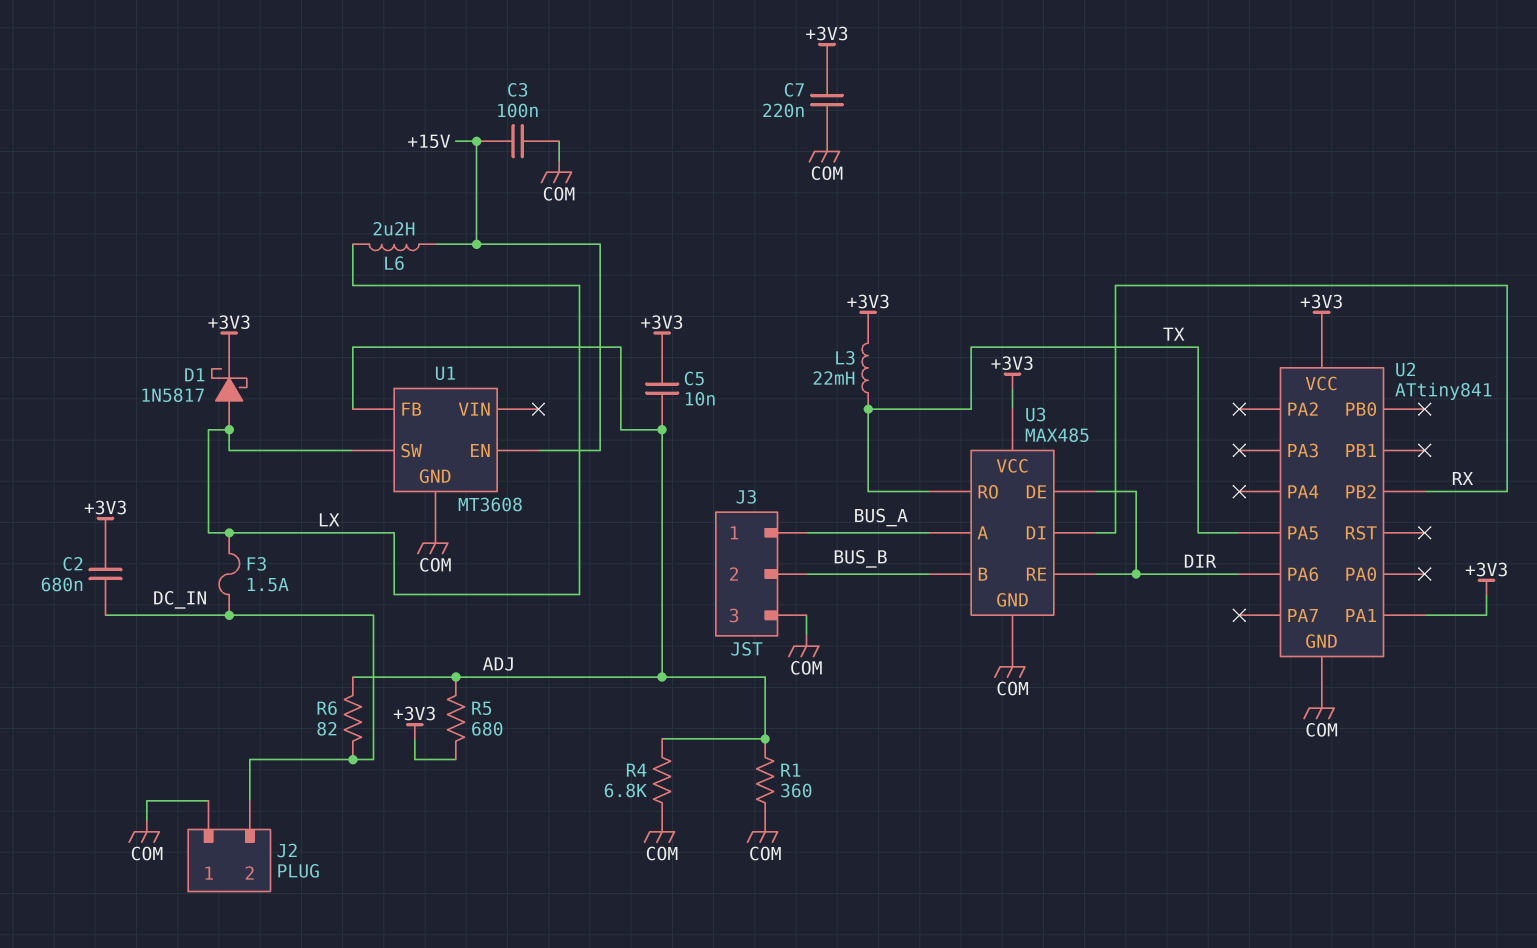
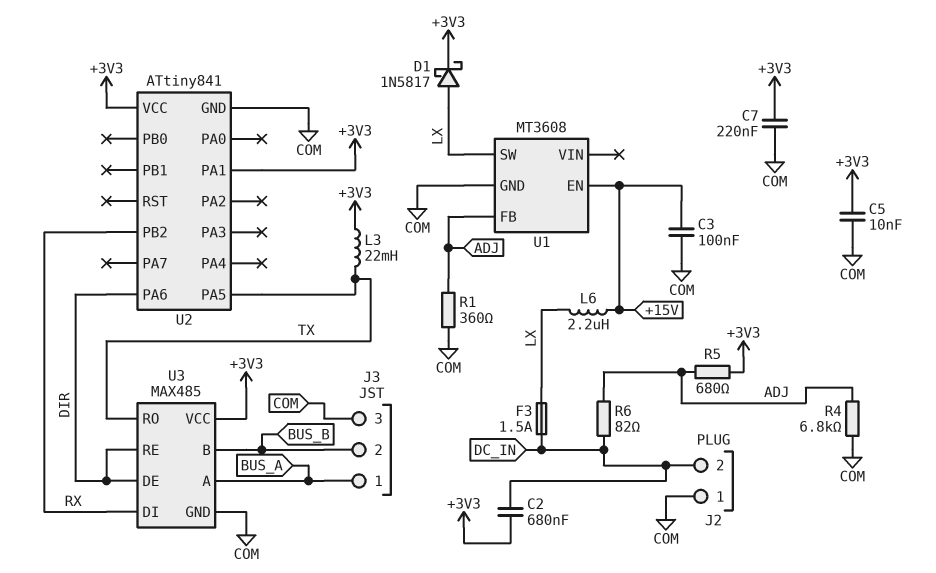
C5: 10nF (+3V3, ADJ) -> 10nF (+3V3, COM)

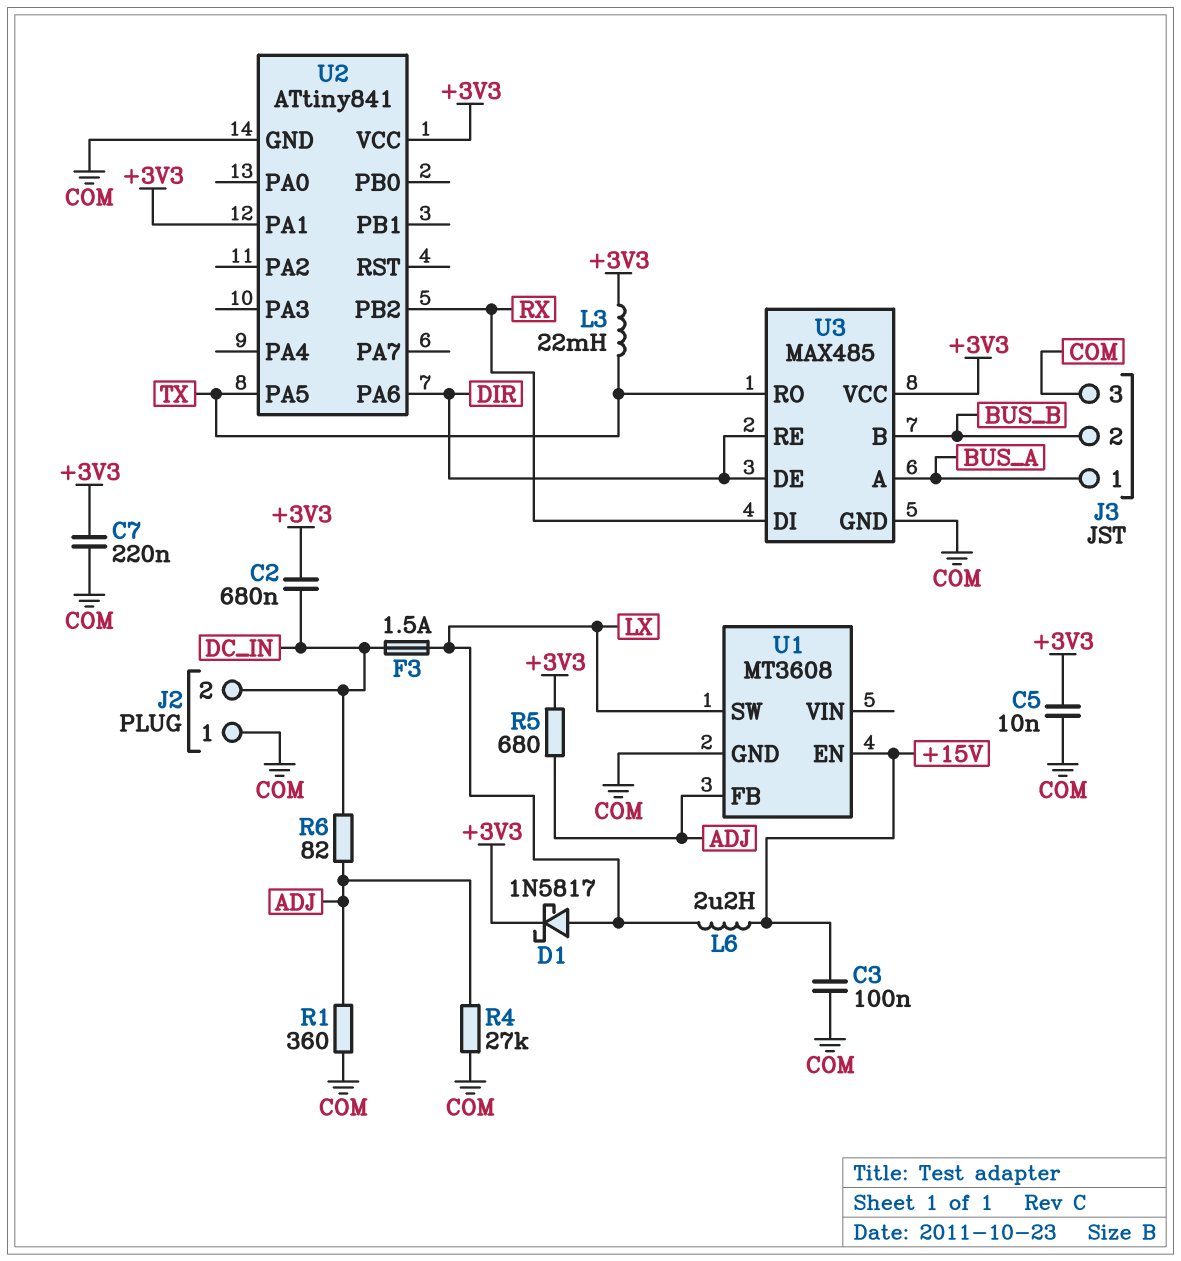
R4: 6.8k (ADJ, COM) -> 27k (ADJ, COM)

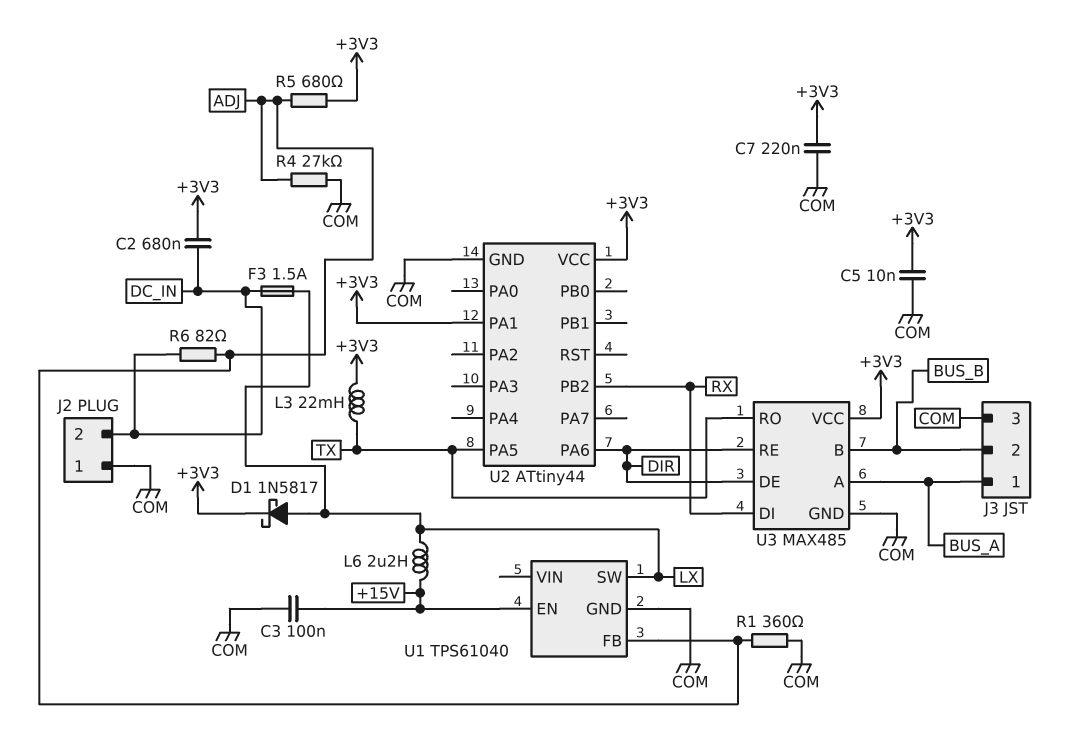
U1: MT3608 -> TPS61040
U2: ATtiny841 -> ATtiny44

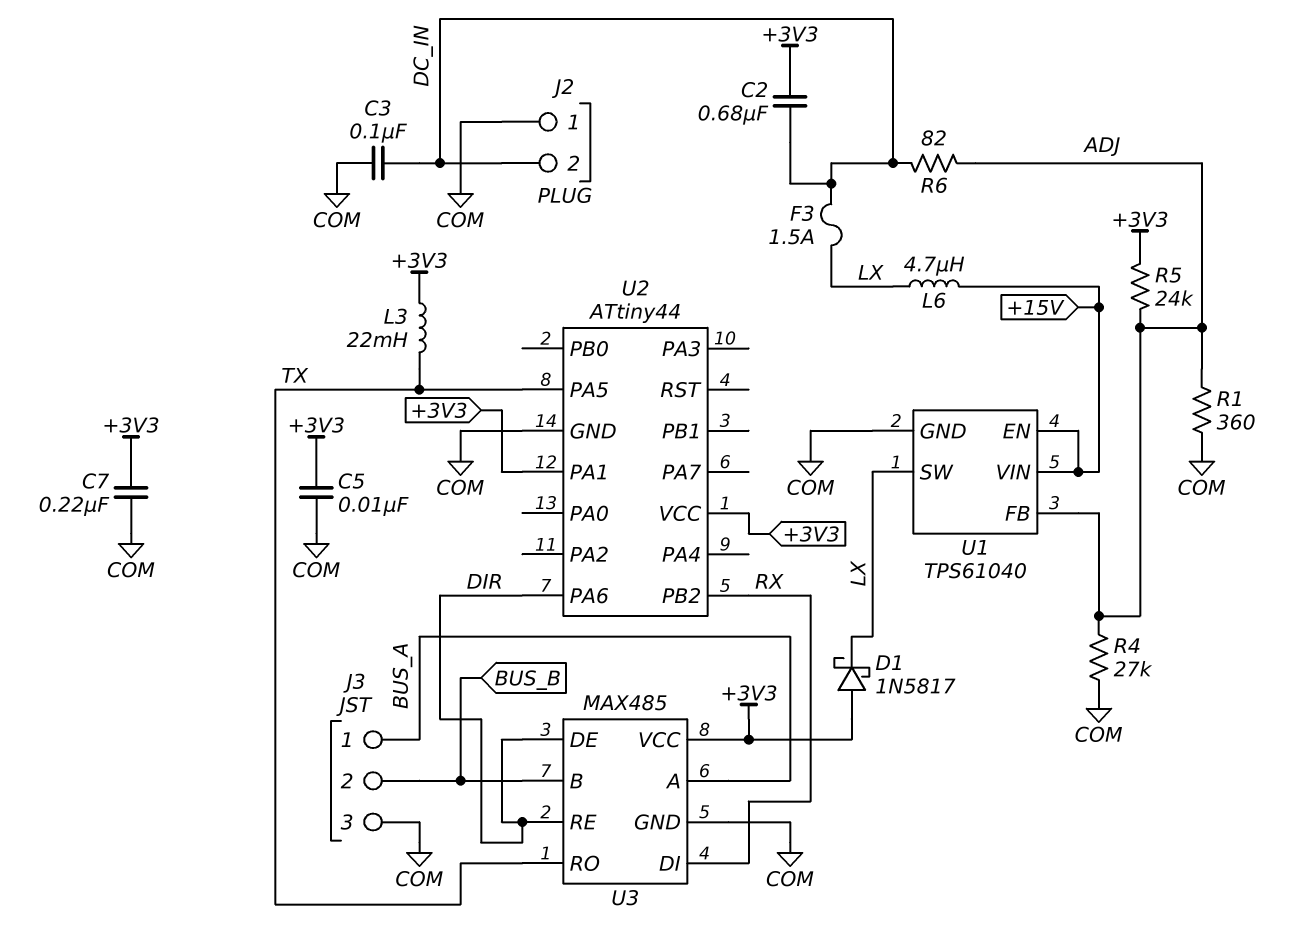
C3: 100nF (+15V, COM) -> 100nF (COM, DC_IN)
D1: schottky 1N5817 (A LX, K +3V3) -> schottky 1N5817 (A +3V3, K LX)
L6: 2.2uH (+15V, LX) -> 4.7uH (+15V, LX)
R5: 680 (+3V3, ADJ) -> 24k (+3V3, ADJ)
U1 pin VIN: none -> +15V

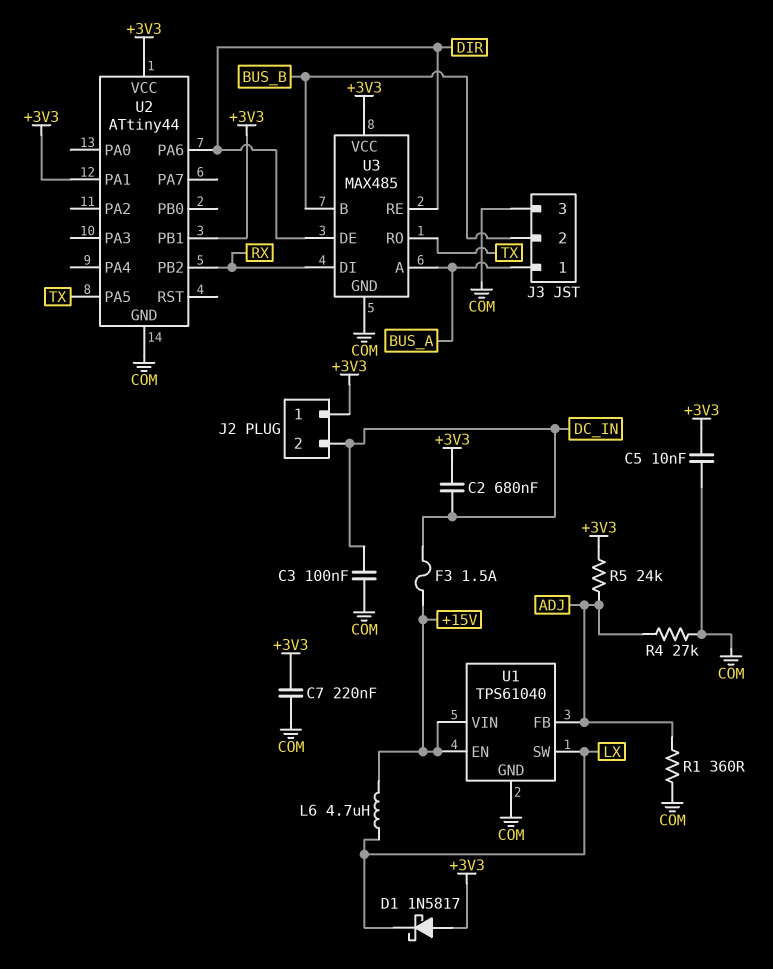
F3: 1.5A (DC_IN, LX) -> 1.5A (+15V, DC_IN)
J2 pin 1: COM -> +3V3
L3: 22mH (+3V3, TX) -> none
R6: 82 (ADJ, DC_IN) -> none
U2 pin PB1: none -> +3V3

